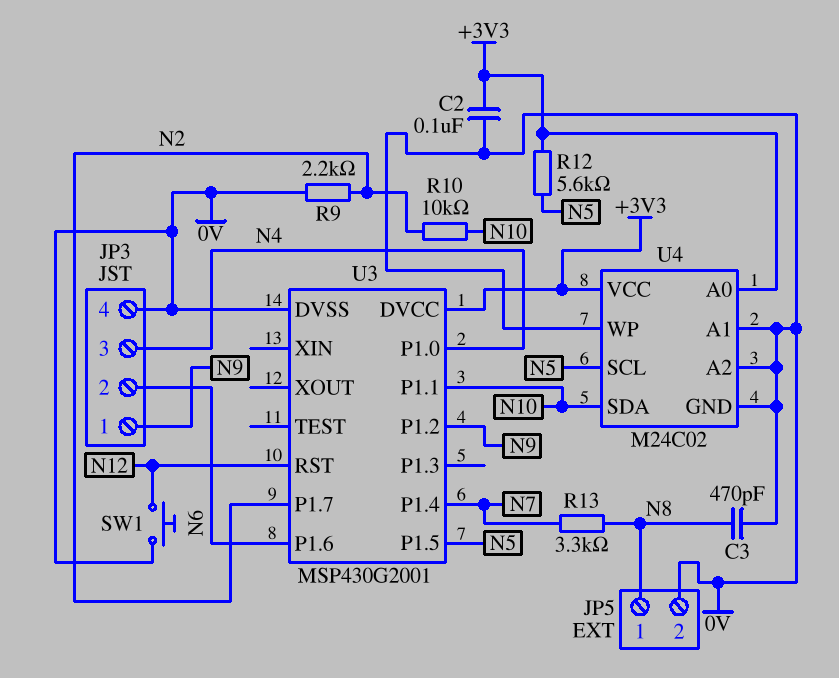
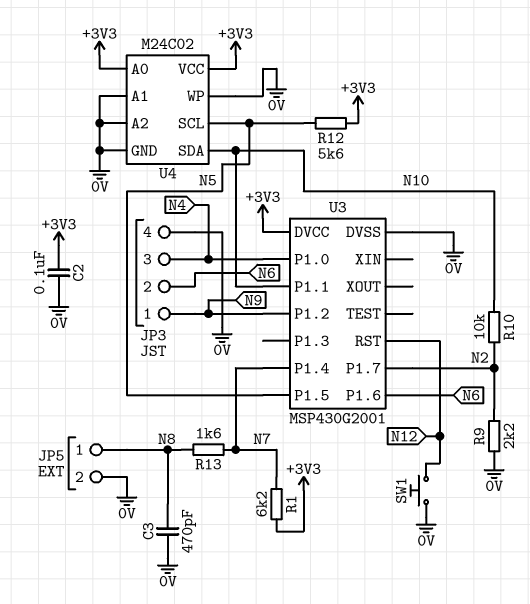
R1: none -> 6.2k (+3V3, N7)
R13: 3.3k (N7, N8) -> 1.6k (N7, N8)

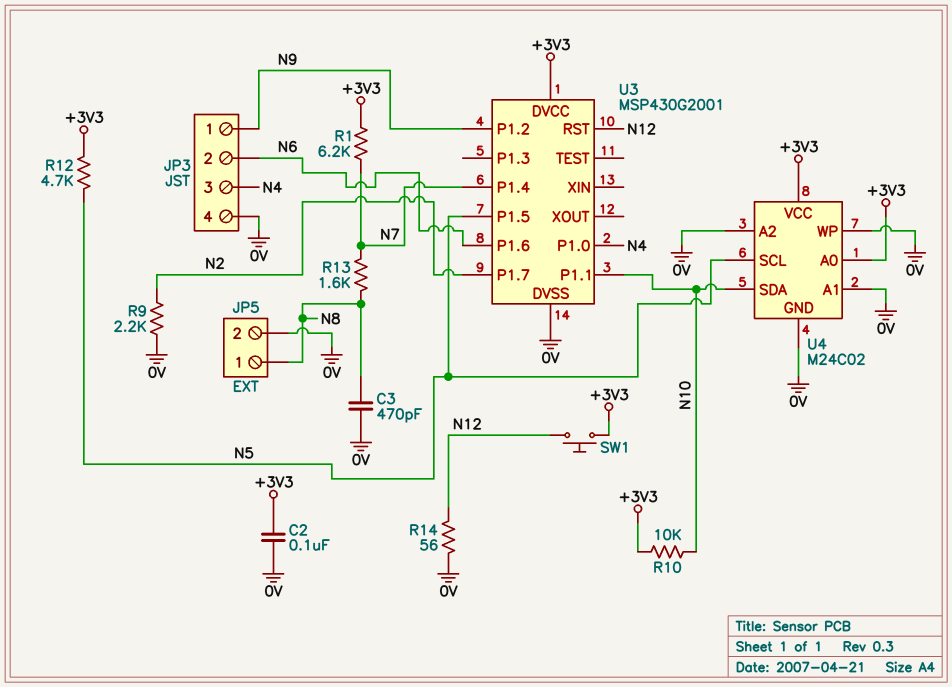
R10: 10k (N2, N10) -> 10k (+3V3, N10)
R12: 5.6k (+3V3, N5) -> 4.7k (+3V3, N5)
R14: none -> 56 (0V, N12)
SW1: button (0V, N12) -> button (+3V3, N12)

